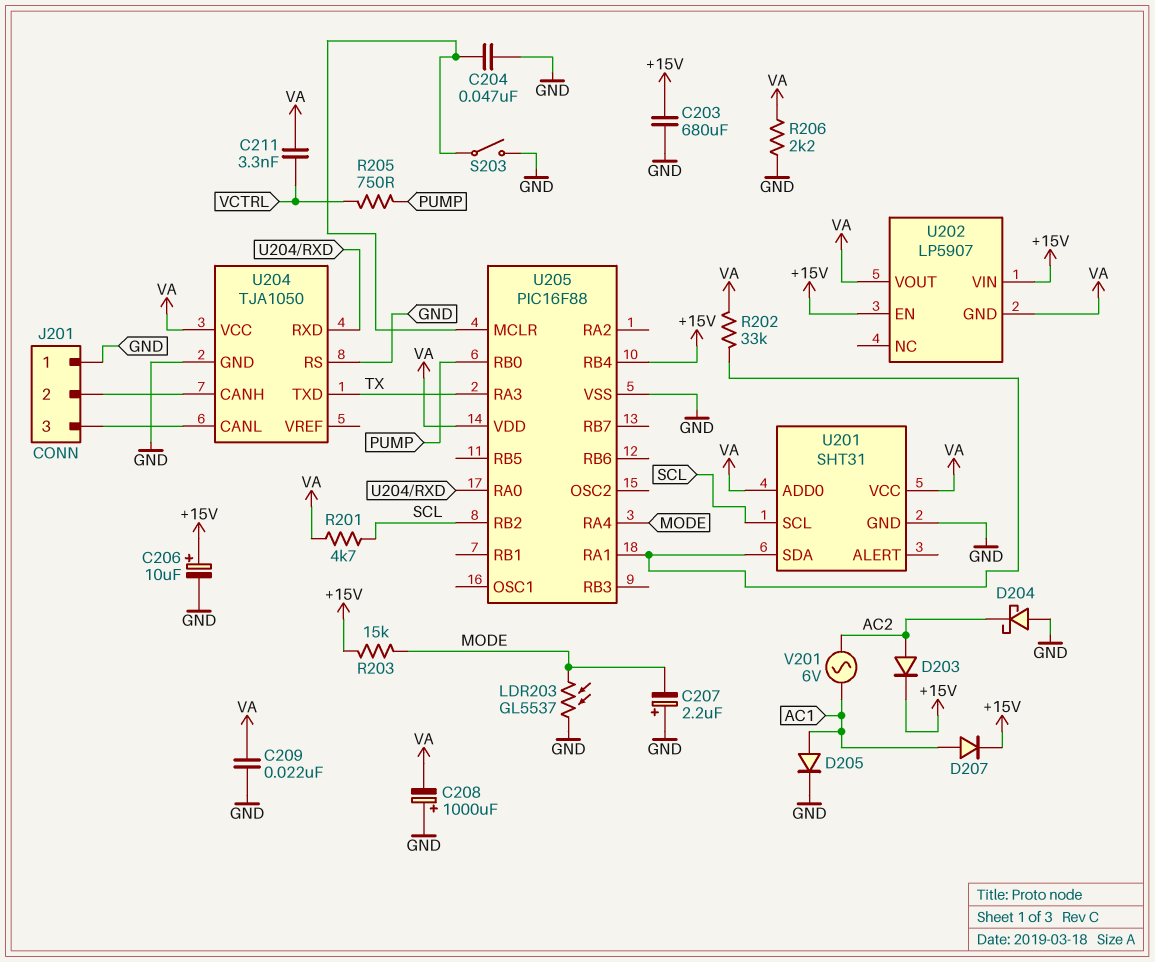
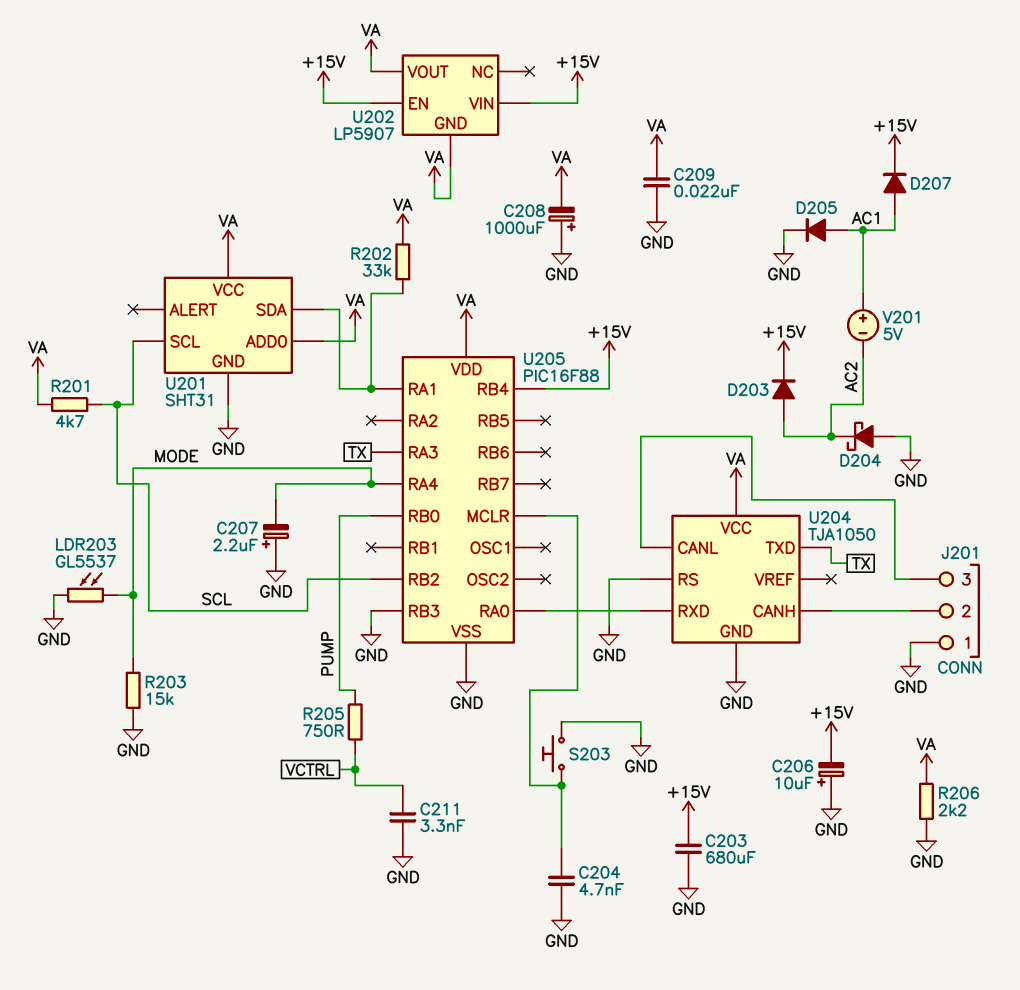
C204: 47nF (GND, U205/MCLR) -> 4.7nF (GND, U205/MCLR)
C206: 10uF (plus +15V, minus GND) -> 10uF (plus GND, minus +15V)
C211: 3.3nF (VA, VCTRL) -> 3.3nF (GND, VCTRL)
R203: 15k (+15V, MODE) -> 15k (GND, MODE)
S203: switch (GND, U205/MCLR) -> button (GND, U205/MCLR)
U205 pin RB3: none -> GND
V201: AC 6V (AC1, AC2) -> 5V (plus AC1, minus AC2)

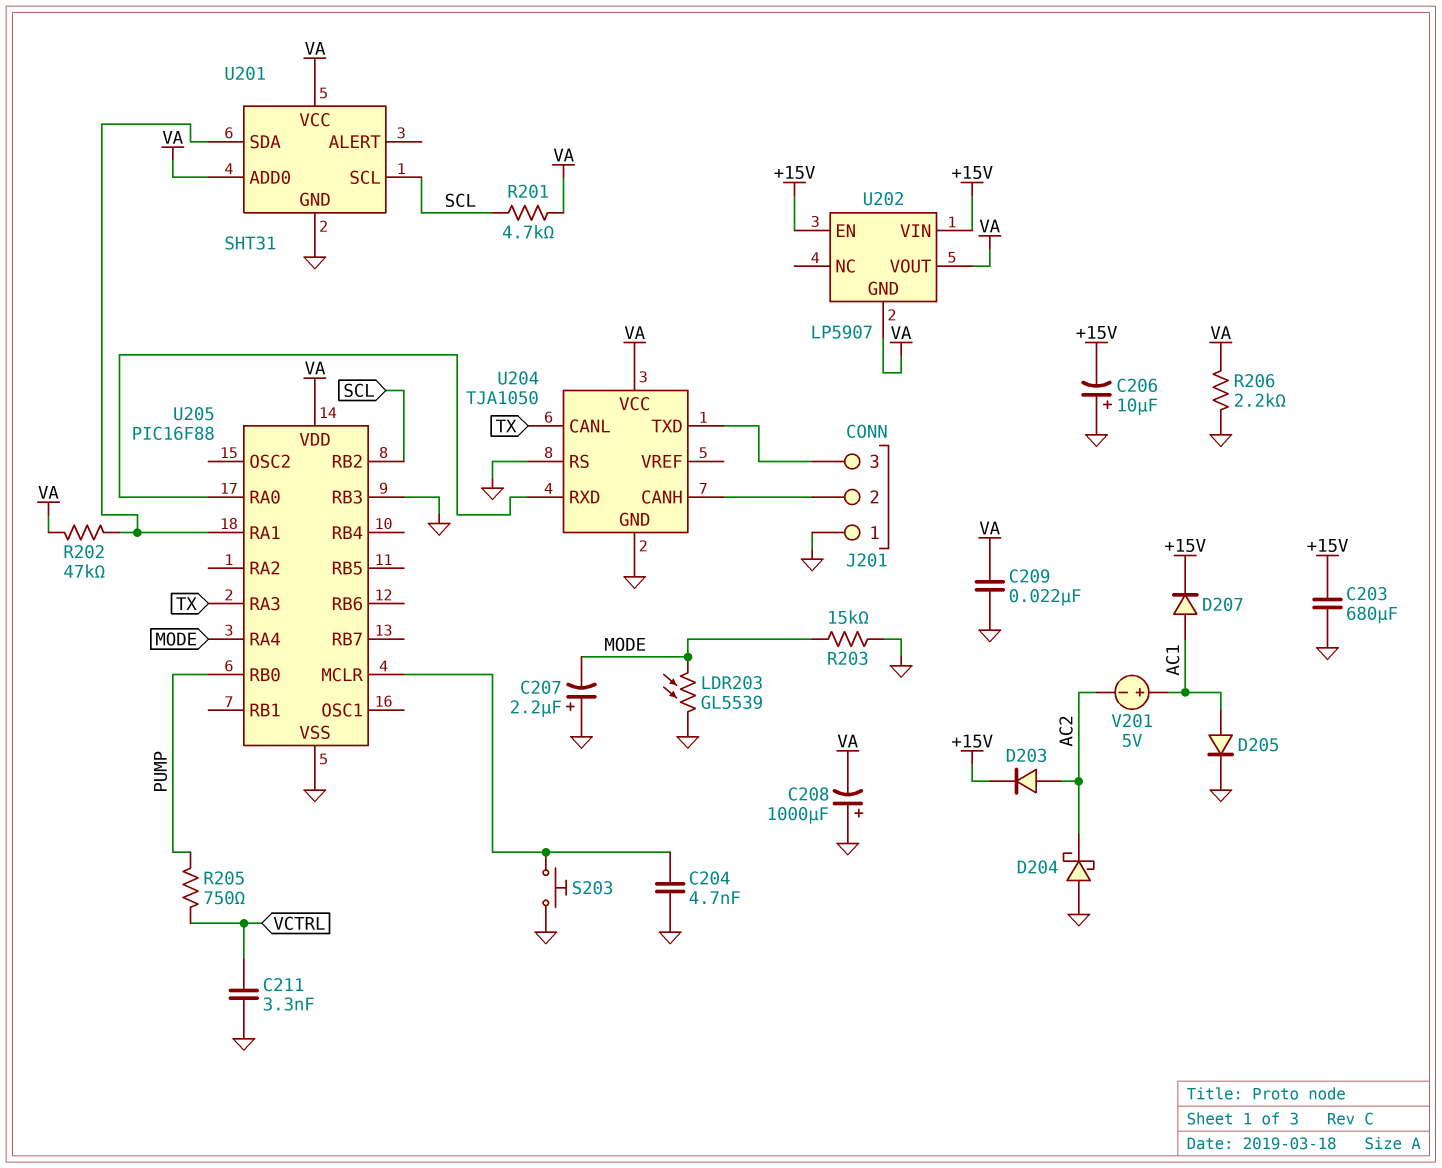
LDR203: GL5537 (GND, MODE) -> GL5539 (GND, MODE)
R202: 33k (U201/SDA, VA) -> 47k (U201/SDA, VA)
U204 pin CANL: J201/3 -> TX
U204 pin TXD: TX -> J201/3
U205 pin RB4: +15V -> none

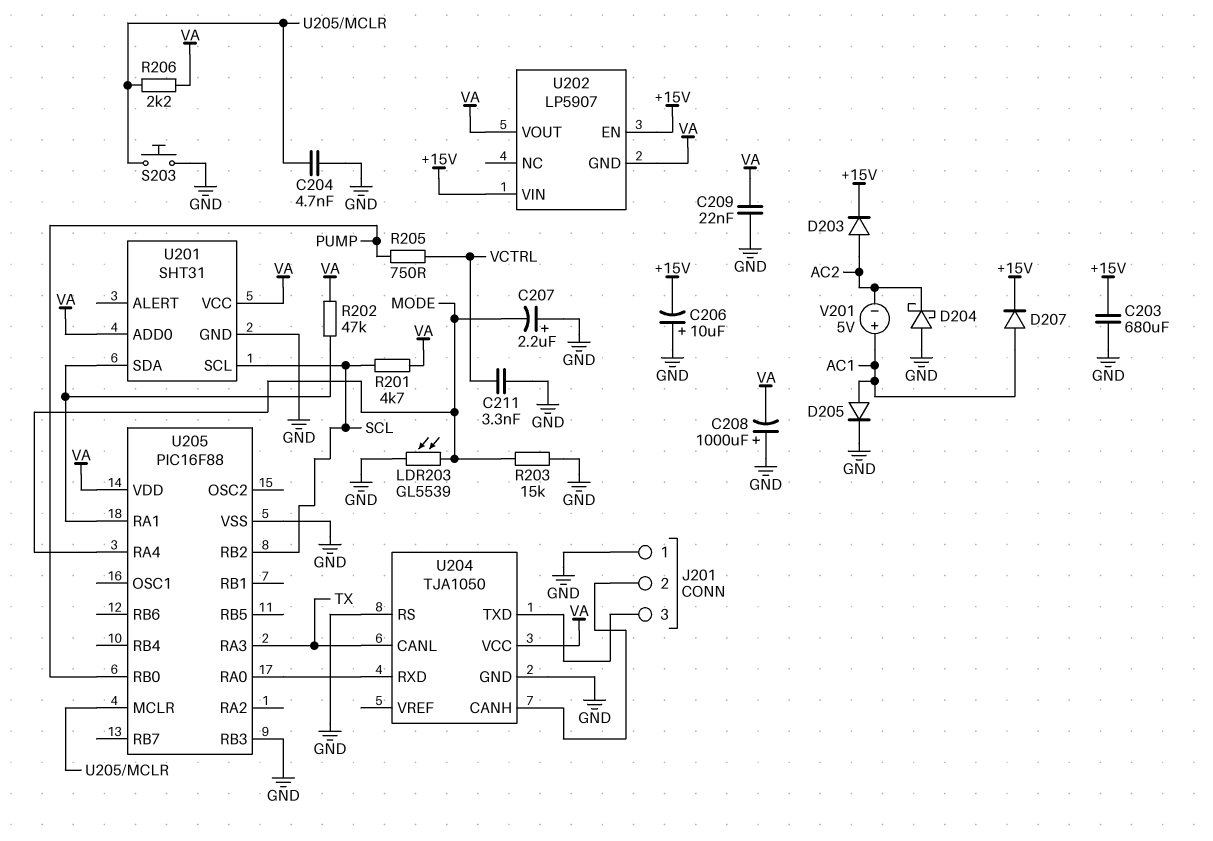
R206: 2.2k (GND, VA) -> 2.2k (U205/MCLR, VA)

